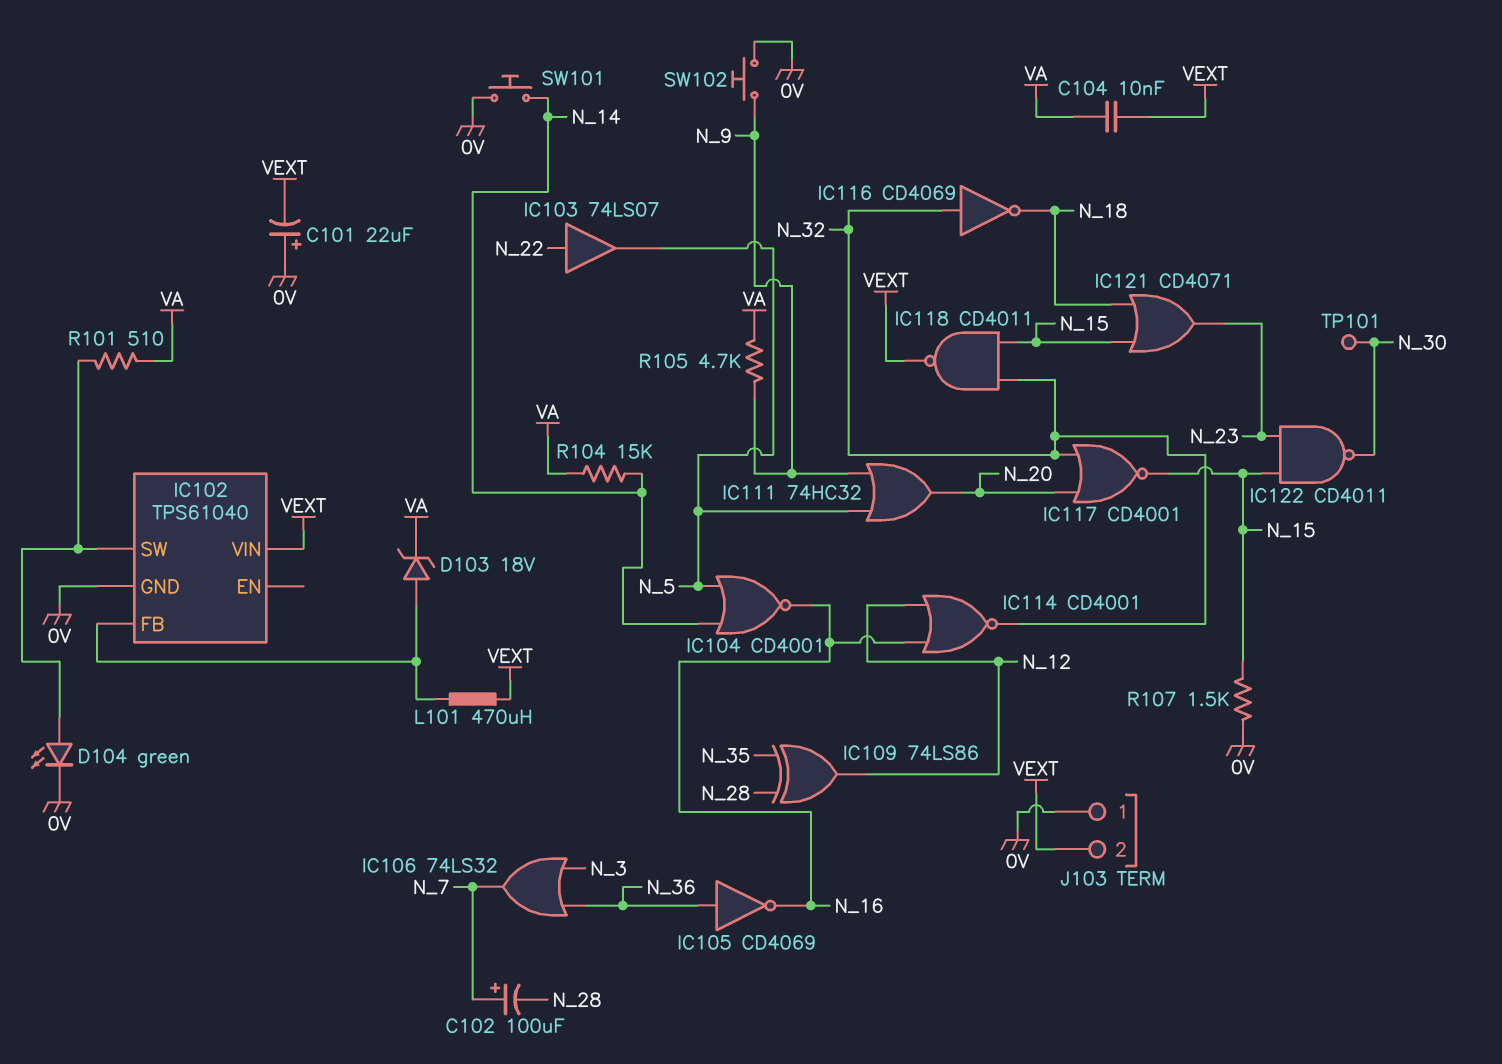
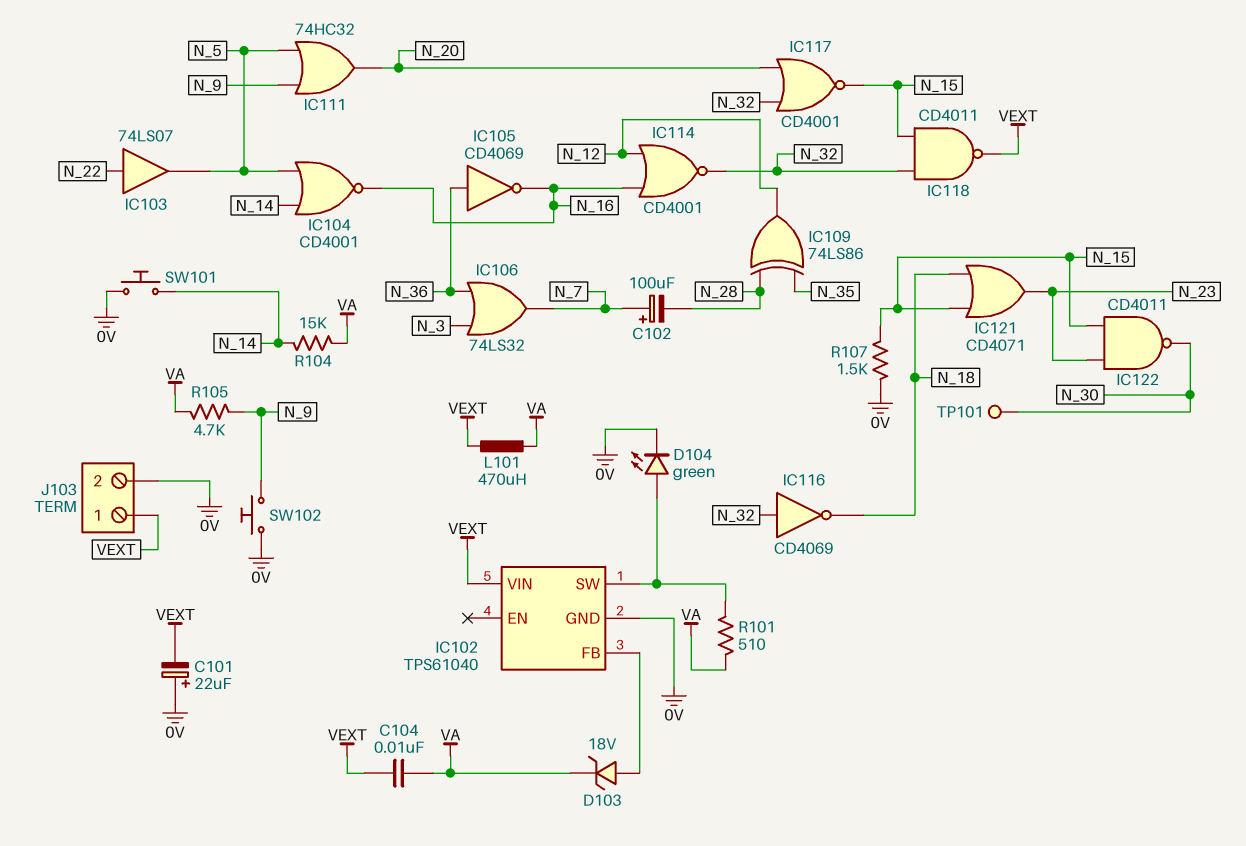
J103 pin 1: 0V -> VEXT
J103 pin 2: VEXT -> 0V
L101: 470uH (IC102/FB, VEXT) -> 470uH (VA, VEXT)

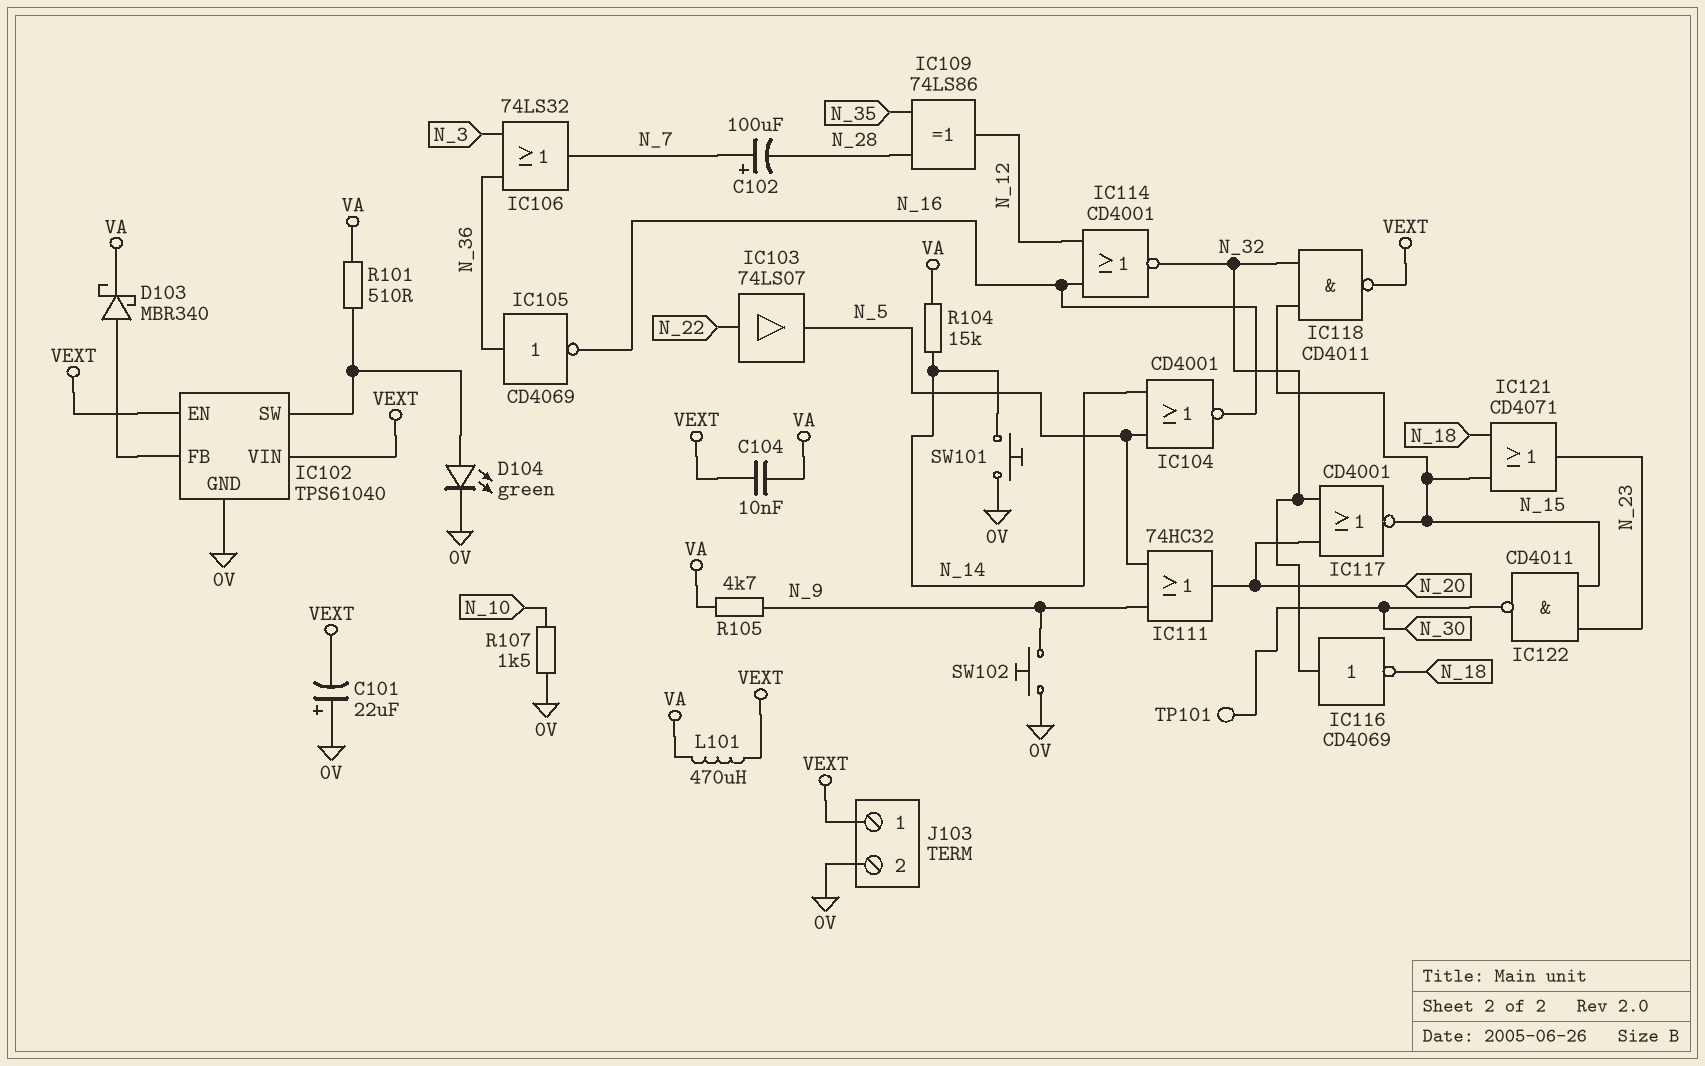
D103: zener 18V (A IC102/FB, K VA) -> schottky MBR340 (A IC102/FB, K VA)
IC102 pin EN: none -> VEXT
R107: 1.5k (0V, N_15) -> 1.5k (0V, N_10)

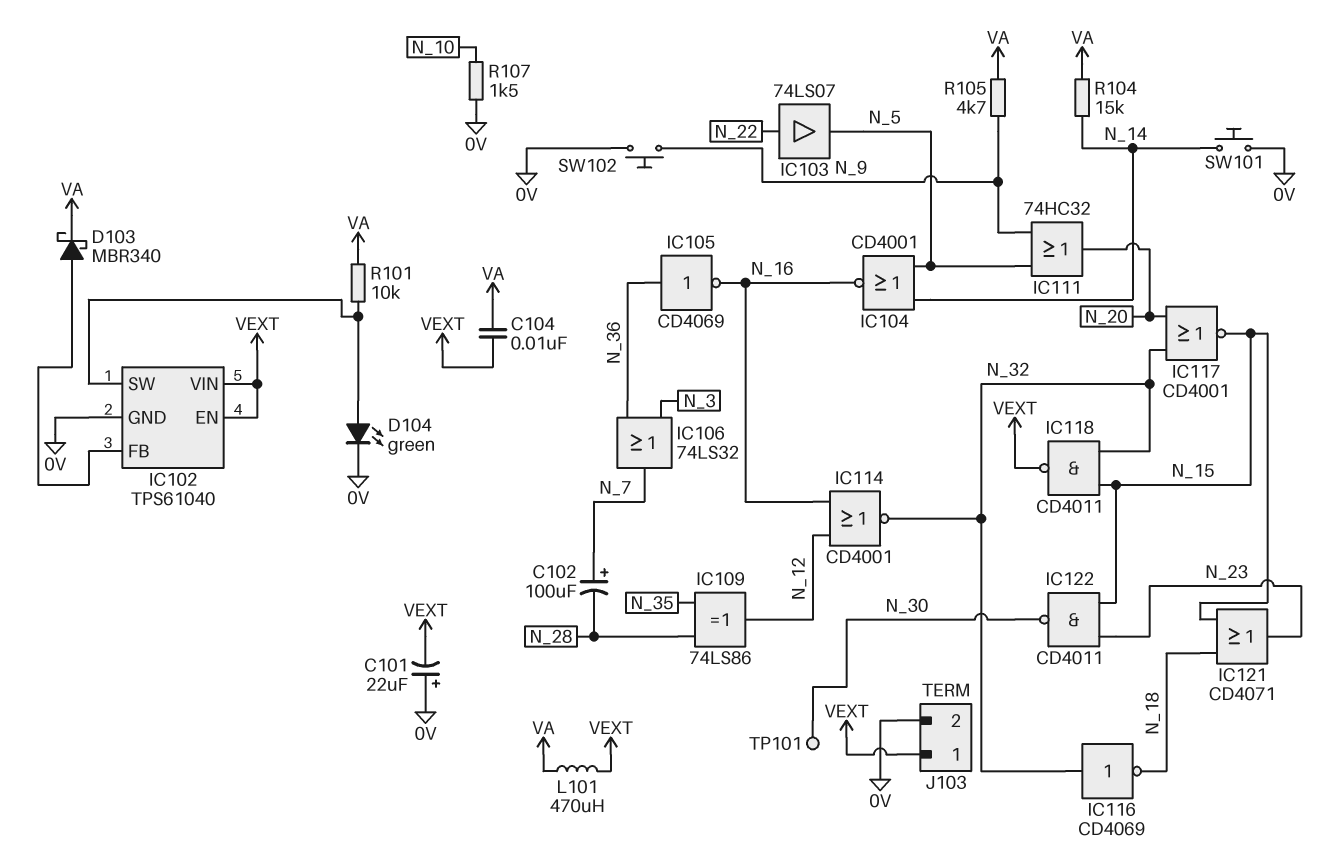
R101: 510 (IC102/SW, VA) -> 10k (IC102/SW, VA)

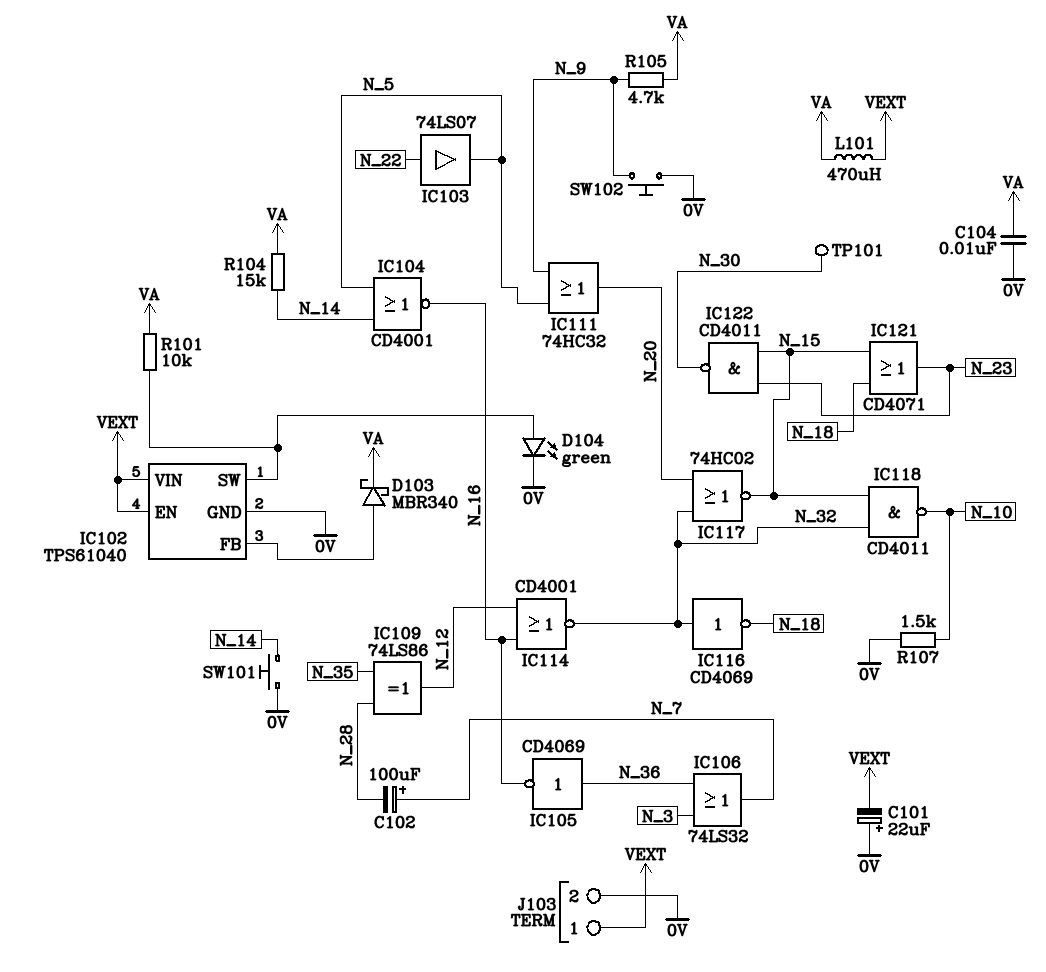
C104: 10nF (VA, VEXT) -> 10nF (0V, VA)
IC117: NOR CD4001 (in N_20, in N_32, out N_15) -> NOR 74HC02 (in N_20, in N_32, out N_15)
IC118: NAND CD4011 (in N_15, in N_32, out VEXT) -> NAND CD4011 (in N_15, in N_32, out N_10)

